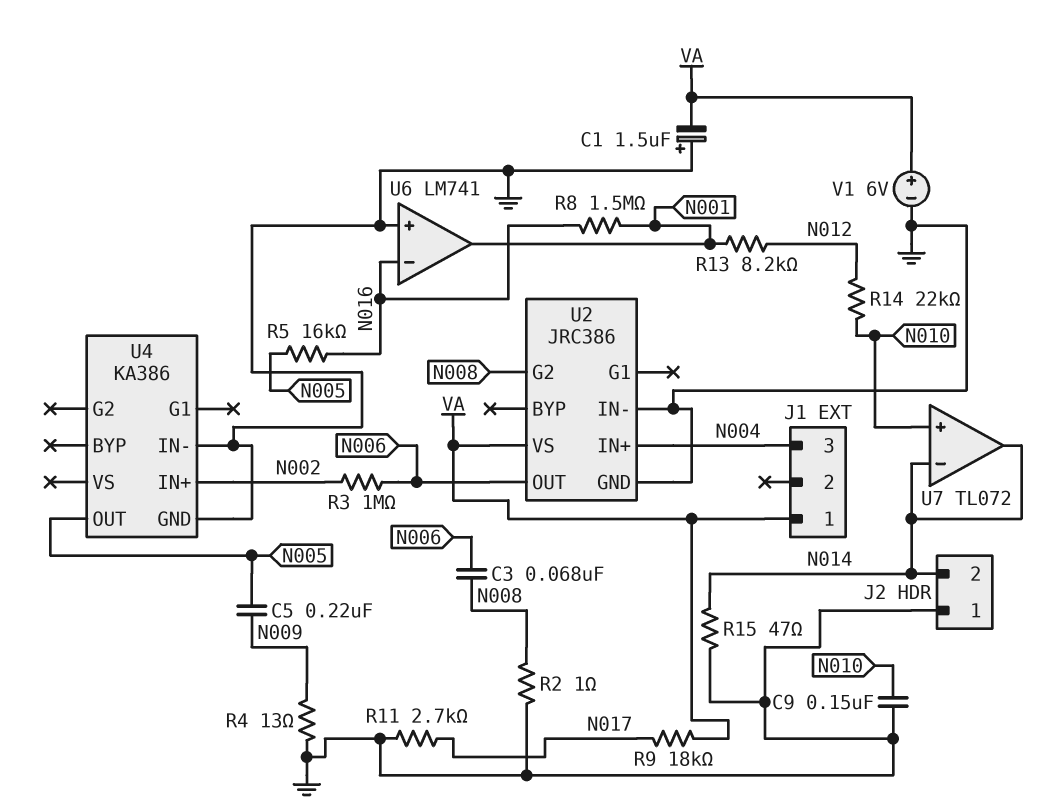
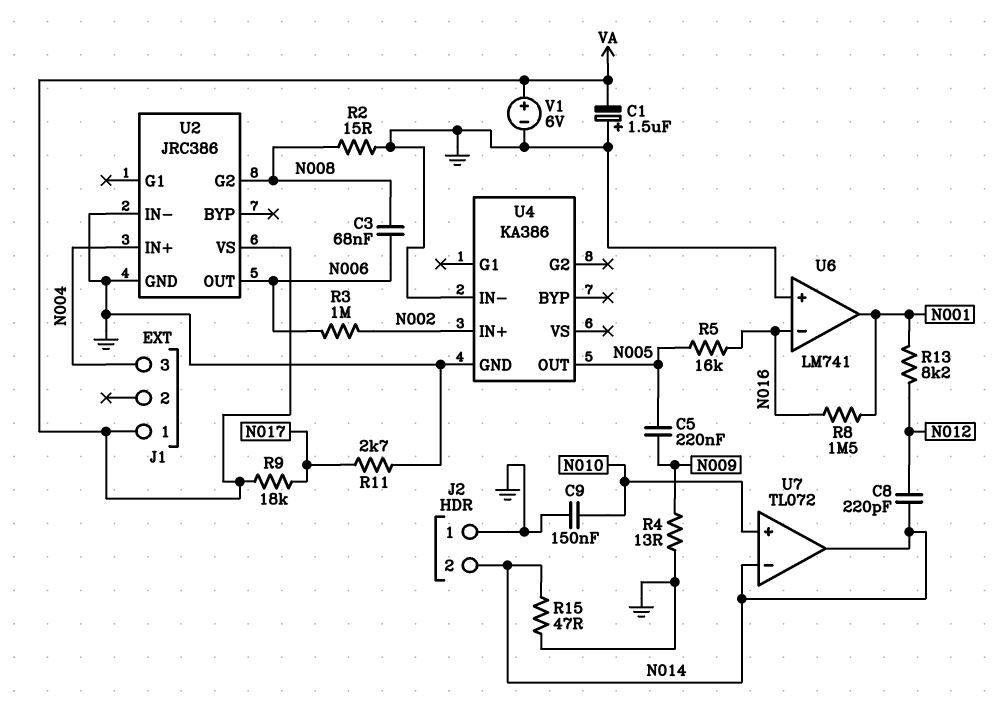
C8: none -> 220pF (N012, N014)
R2: 1 (GND, N008) -> 15 (GND, N008)
R14: 22k (N010, N012) -> none

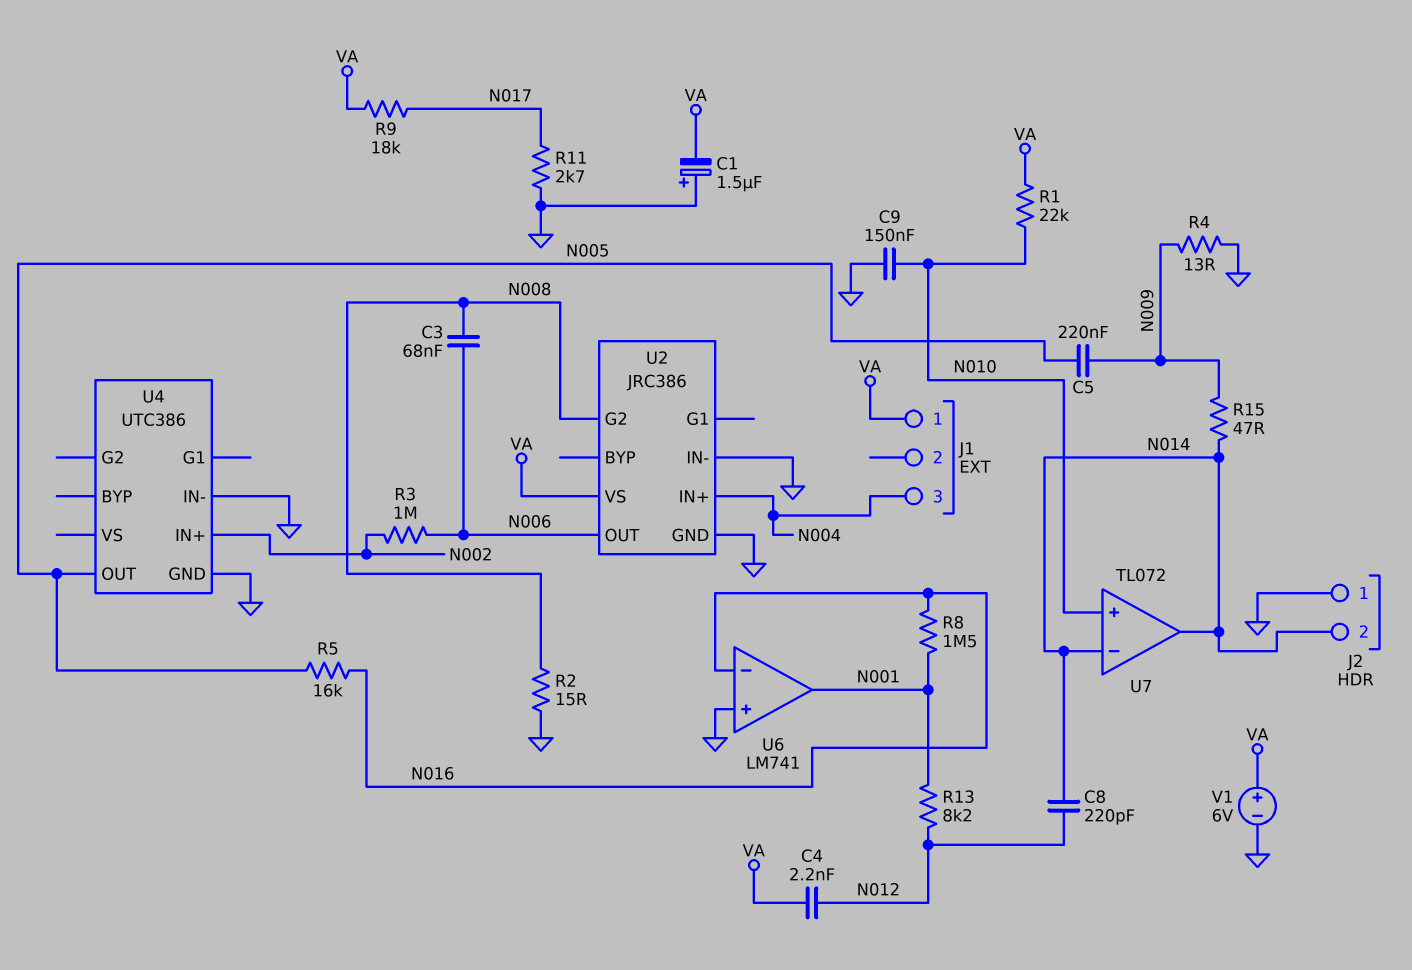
C4: none -> 2.2nF (N012, VA)
R1: none -> 22k (N010, VA)
R15: 47 (GND, N014) -> 47 (N009, N014)
U4: KA386 -> UTC386

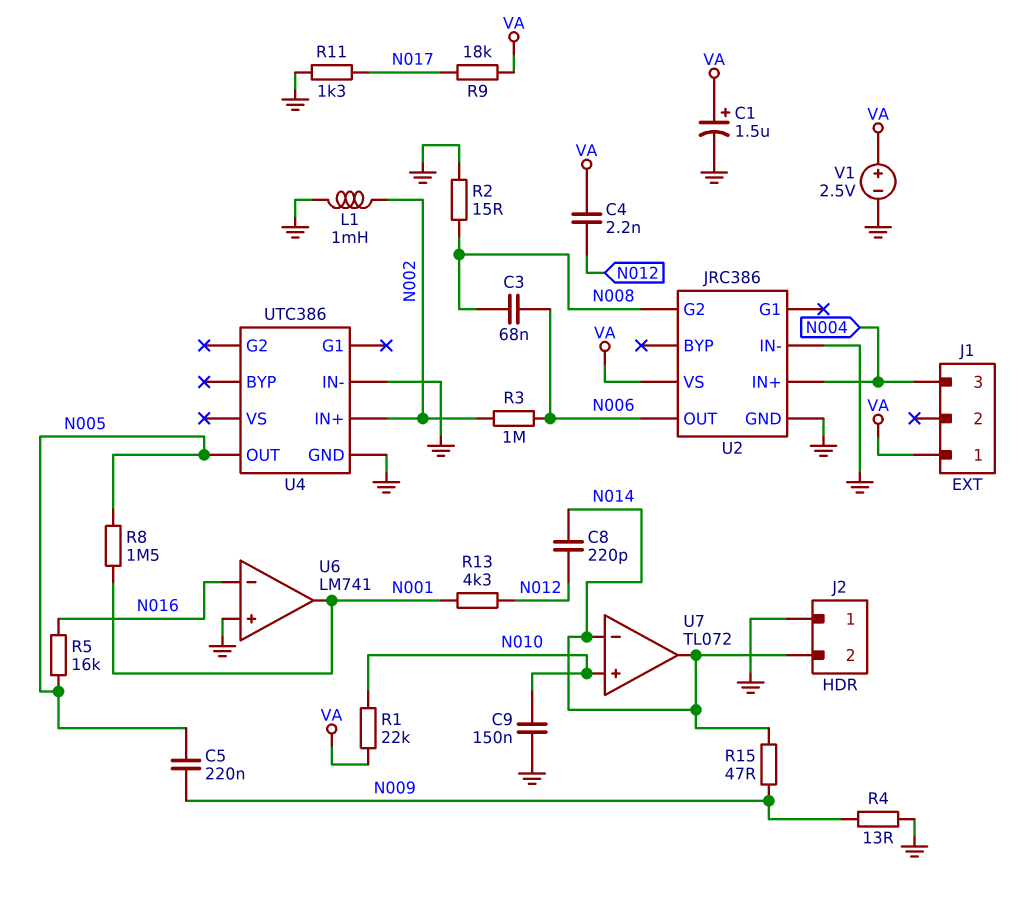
C1: 1.5uF (plus GND, minus VA) -> 1.5uF (plus VA, minus GND)
L1: none -> 1mH (GND, N002)
R8: 1.5M (N001, N016) -> 1.5M (N001, N005)
R11: 2.7k (GND, N017) -> 1.3k (GND, N017)
R13: 8.2k (N001, N012) -> 4.3k (N001, N012)
V1: 6V (plus VA, minus GND) -> 2.5V (plus VA, minus GND)

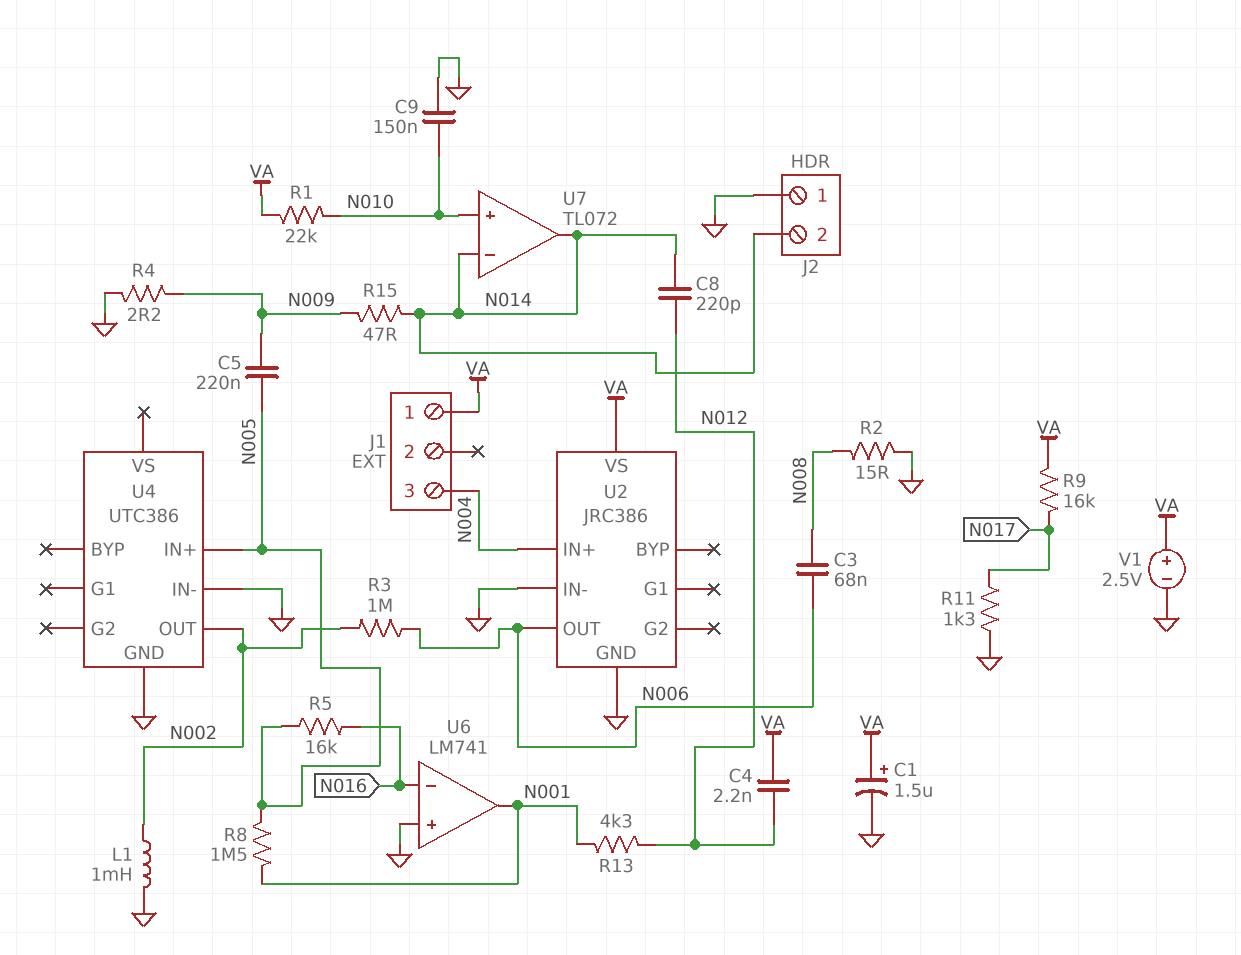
R4: 13 (GND, N009) -> 2.2 (GND, N009)
R9: 18k (N017, VA) -> 16k (N017, VA)
U2 pin G2: N008 -> none
U4 pin IN+: N002 -> N005
U4 pin OUT: N005 -> N002

